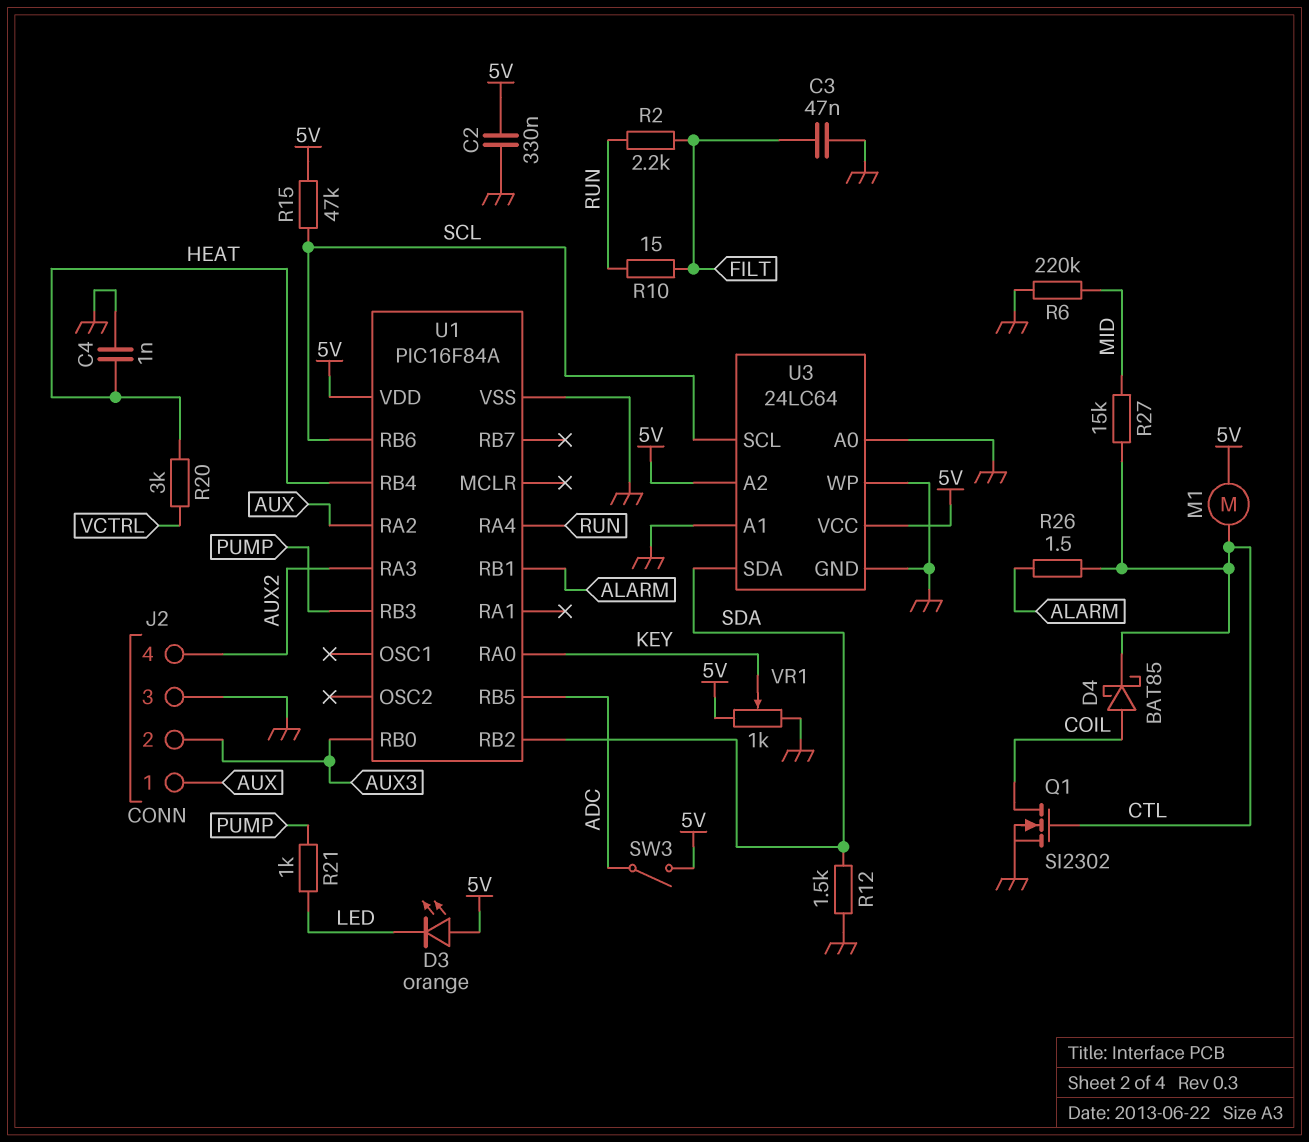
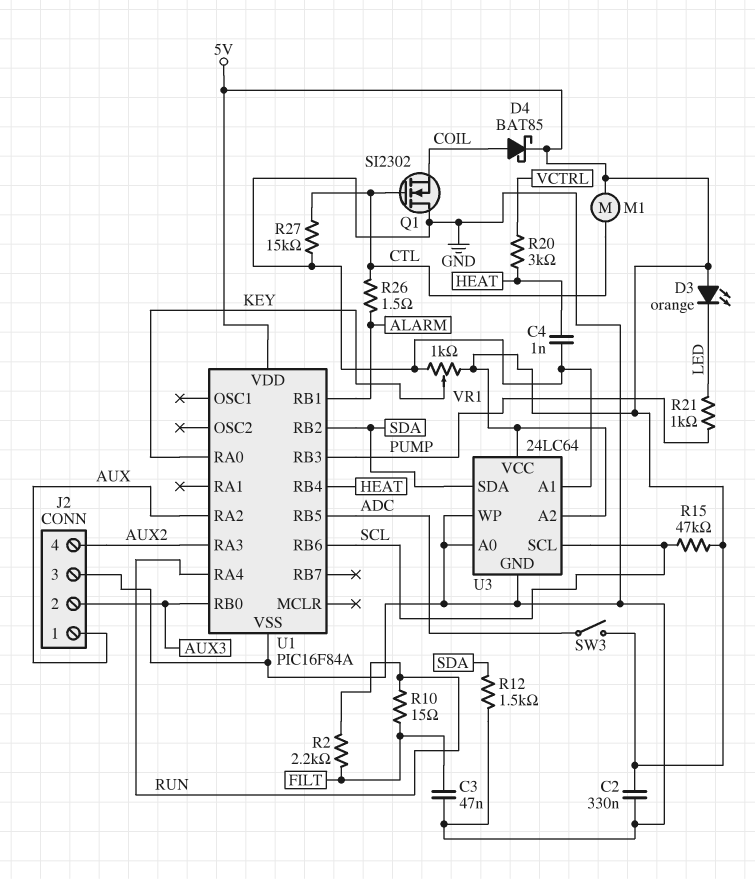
D4: schottky BAT85 (A COIL, K CTL) -> schottky BAT85 (A COIL, K 5V)
Q1: NMOS SI2302 (G CTL, D COIL, S GND) -> NMOS SI2302 (G CTL, D GND, S COIL)
R6: 220k (GND, MID) -> none
R27: 15k (CTL, MID) -> 15k (CTL, GND)

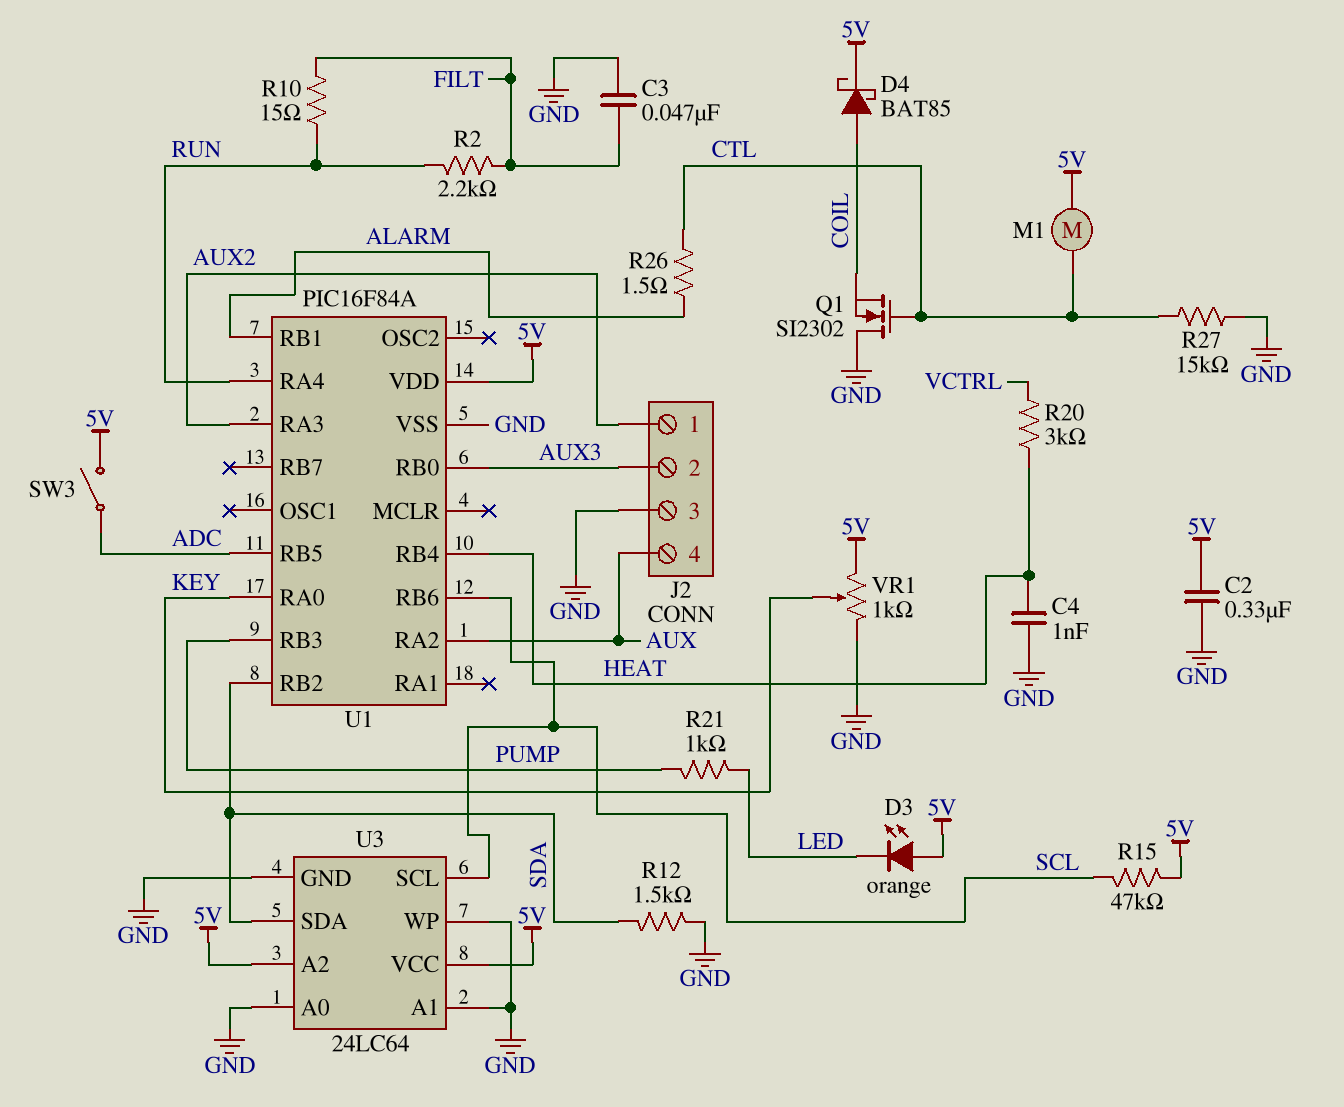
J2 pin 1: AUX -> AUX2
J2 pin 4: AUX2 -> AUX

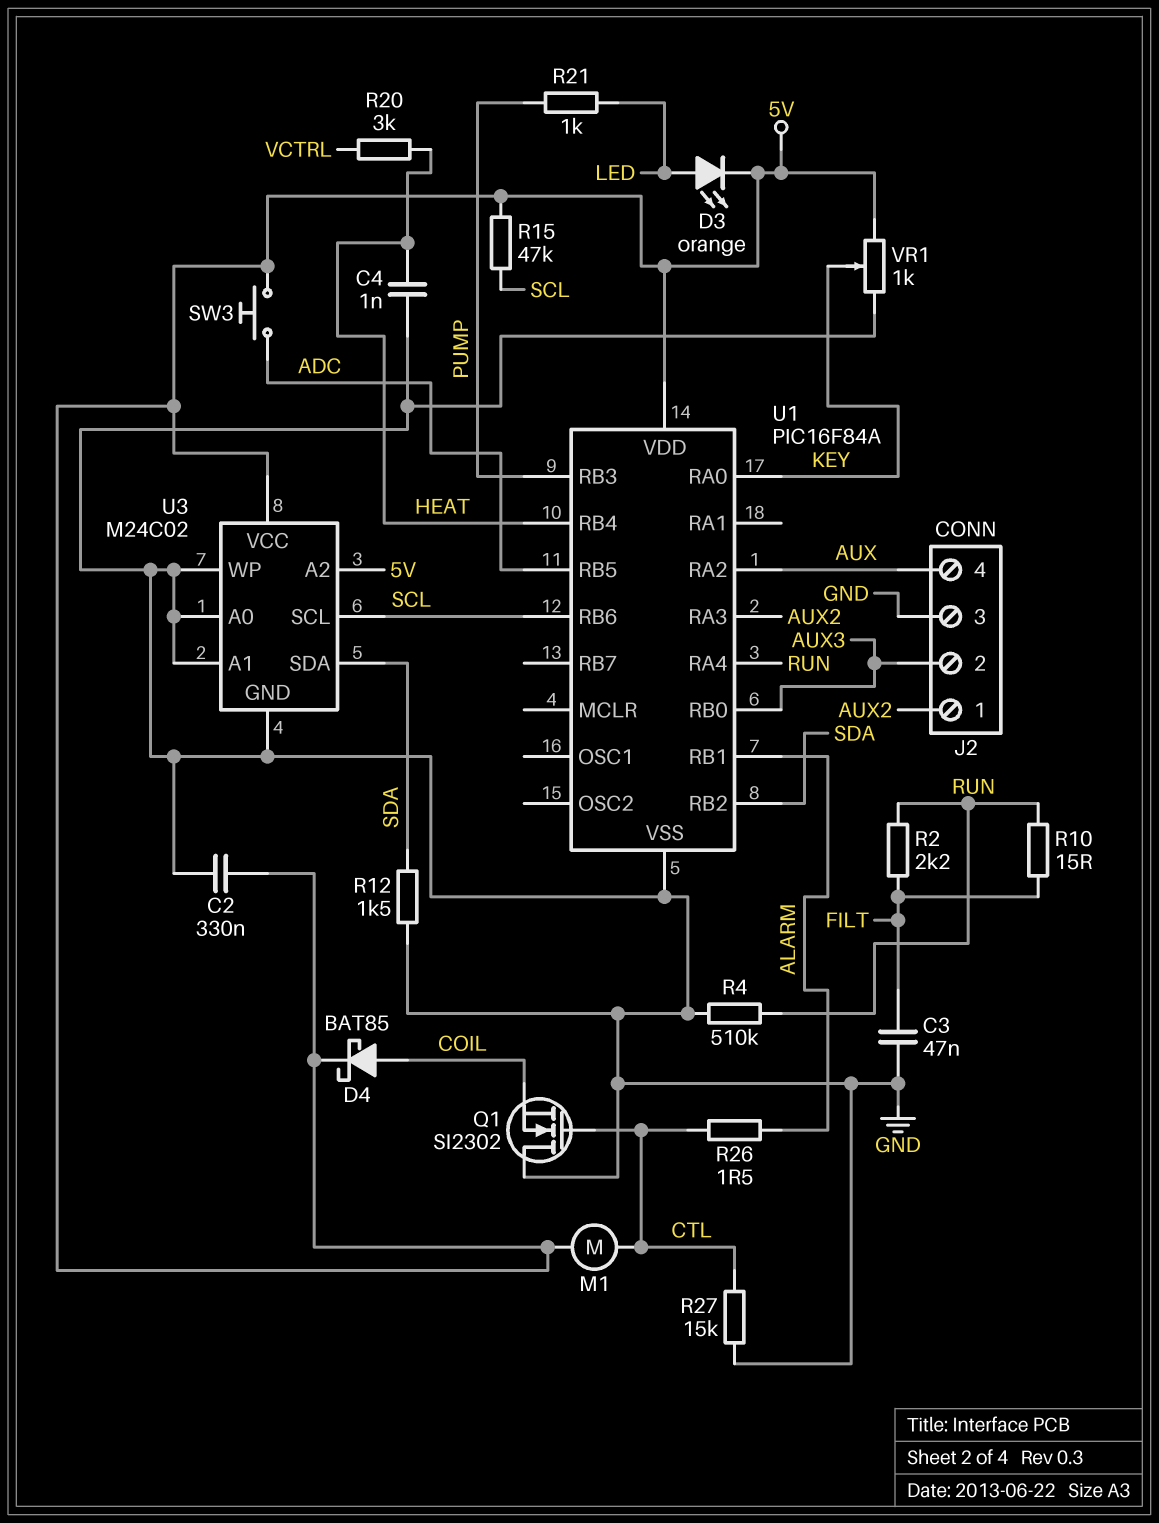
D3: LED orange (A 5V, K LED) -> LED orange (A LED, K 5V)
R4: none -> 510k (GND, RUN)
SW3: switch (5V, ADC) -> button (5V, ADC)
U3: 24LC64 -> M24C02

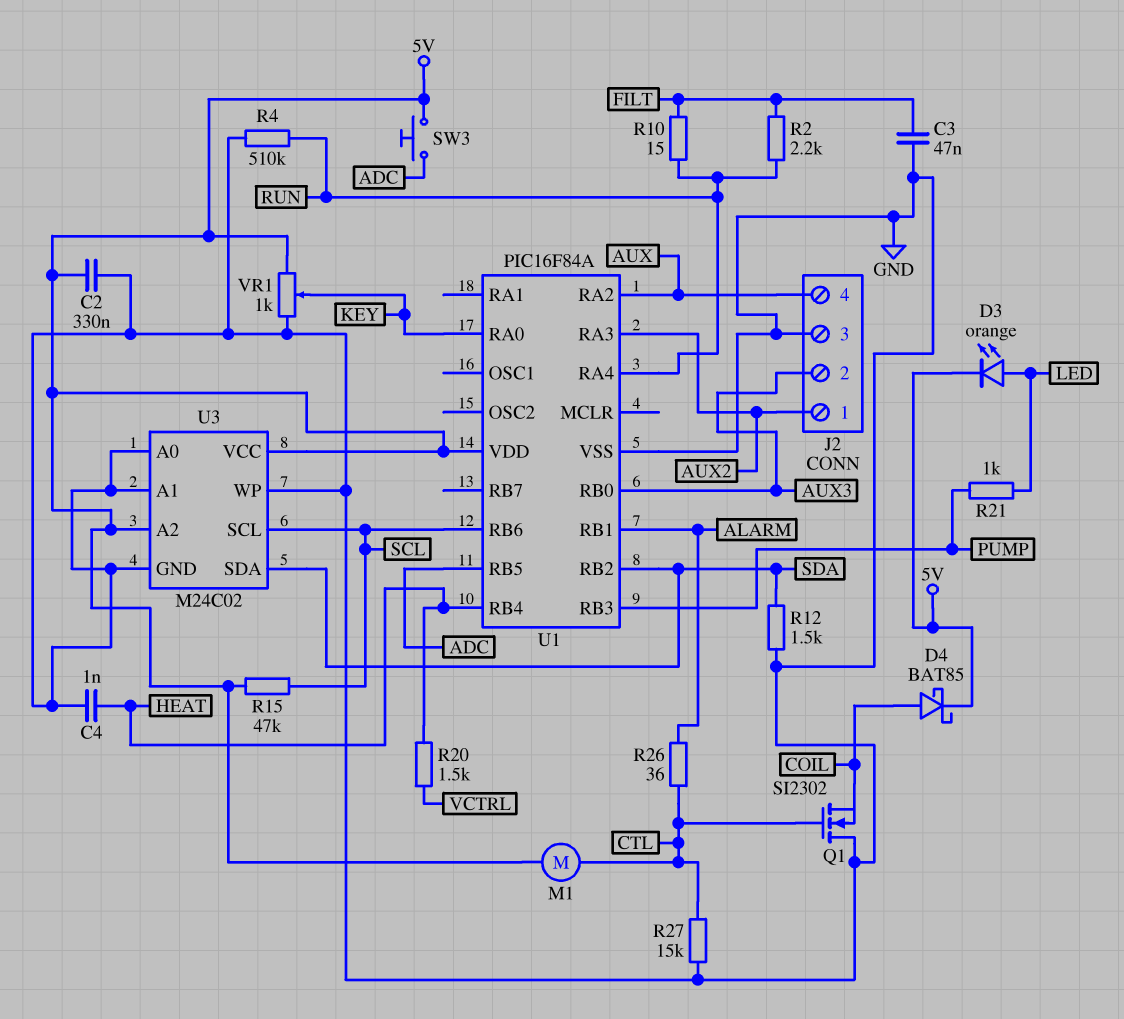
R20: 3k (HEAT, VCTRL) -> 1.5k (HEAT, VCTRL)
R26: 1.5 (ALARM, CTL) -> 36 (ALARM, CTL)

